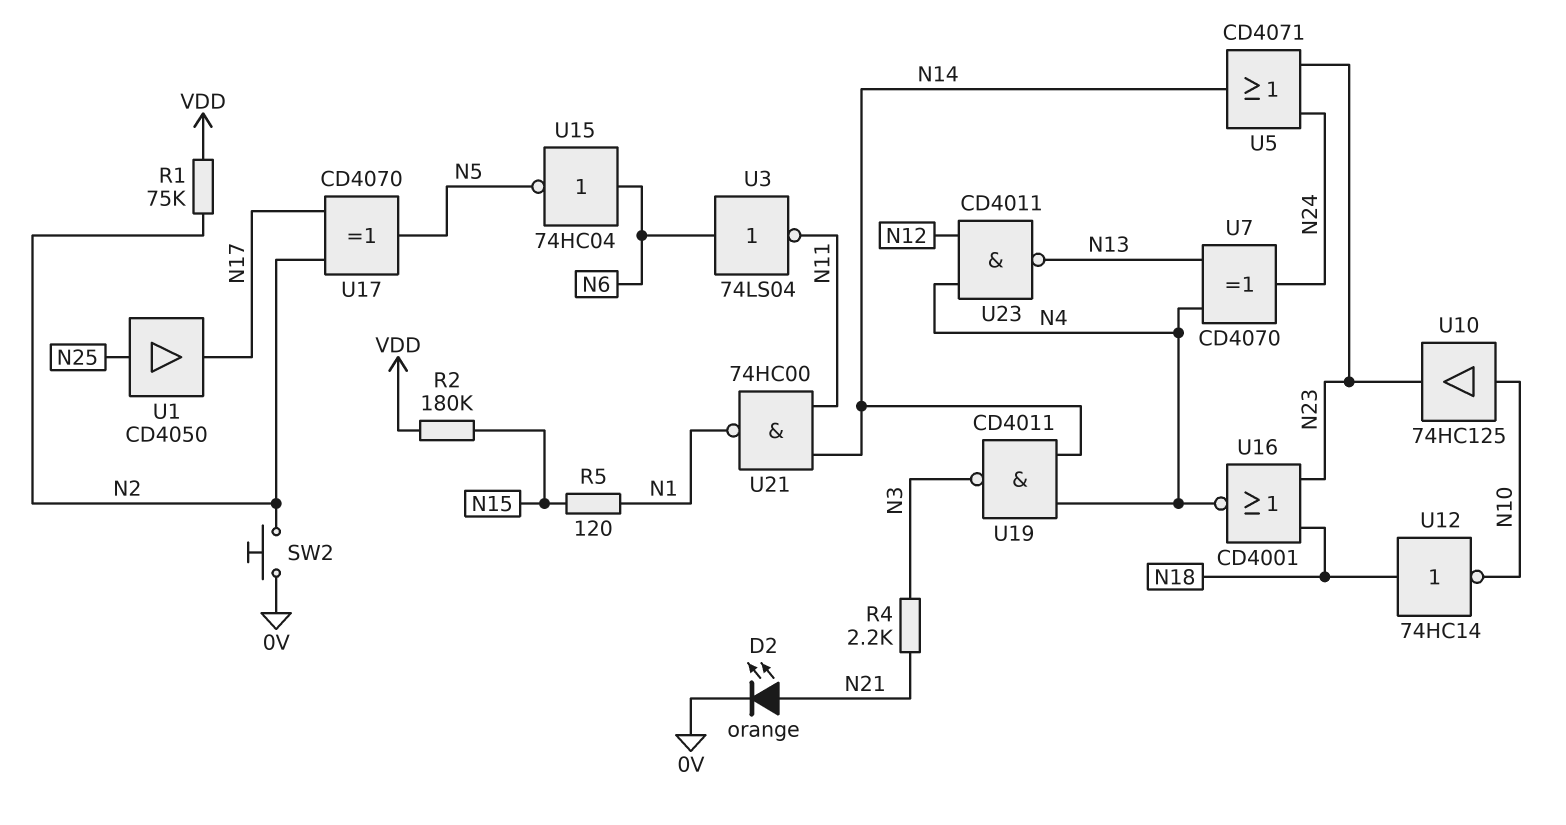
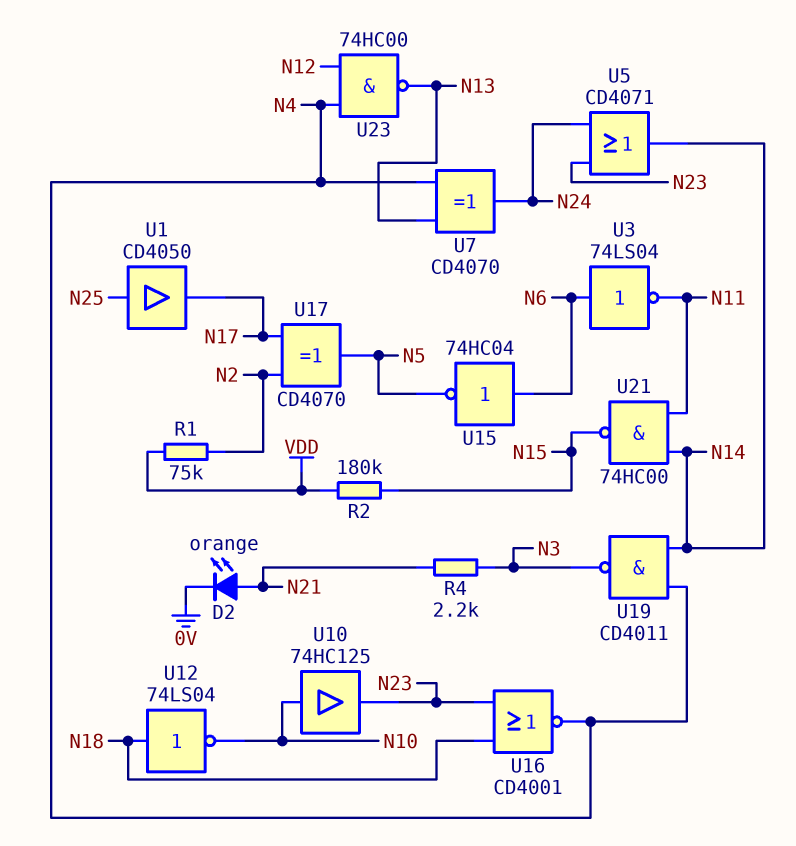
R5: 120 (N1, N15) -> none
SW2: button (0V, N2) -> none
U12: NOT 74HC14 (in N18, out N10) -> NOT 74LS04 (in N18, out N10)
U21: NAND 74HC00 (in N11, in N14, out N1) -> NAND 74HC00 (in N11, in N14, out N15)
U23: NAND CD4011 (in N4, in N12, out N13) -> NAND 74HC00 (in N4, in N12, out N13)

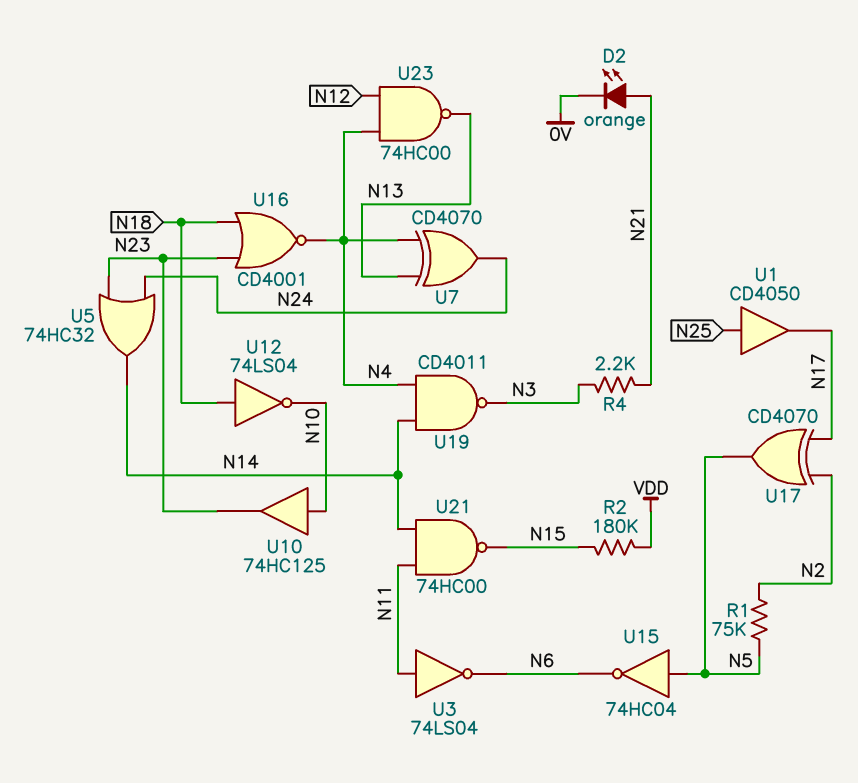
R1: 75k (N2, VDD) -> 75k (N2, N5)
U3: NOT 74LS04 (in N6, out N11) -> NOT 74LS04 (in N11, out N6)
U5: OR CD4071 (in N23, in N24, out N14) -> OR 74HC32 (in N23, in N24, out N14)
U15: NOT 74HC04 (in N6, out N5) -> NOT 74HC04 (in N5, out N6)

